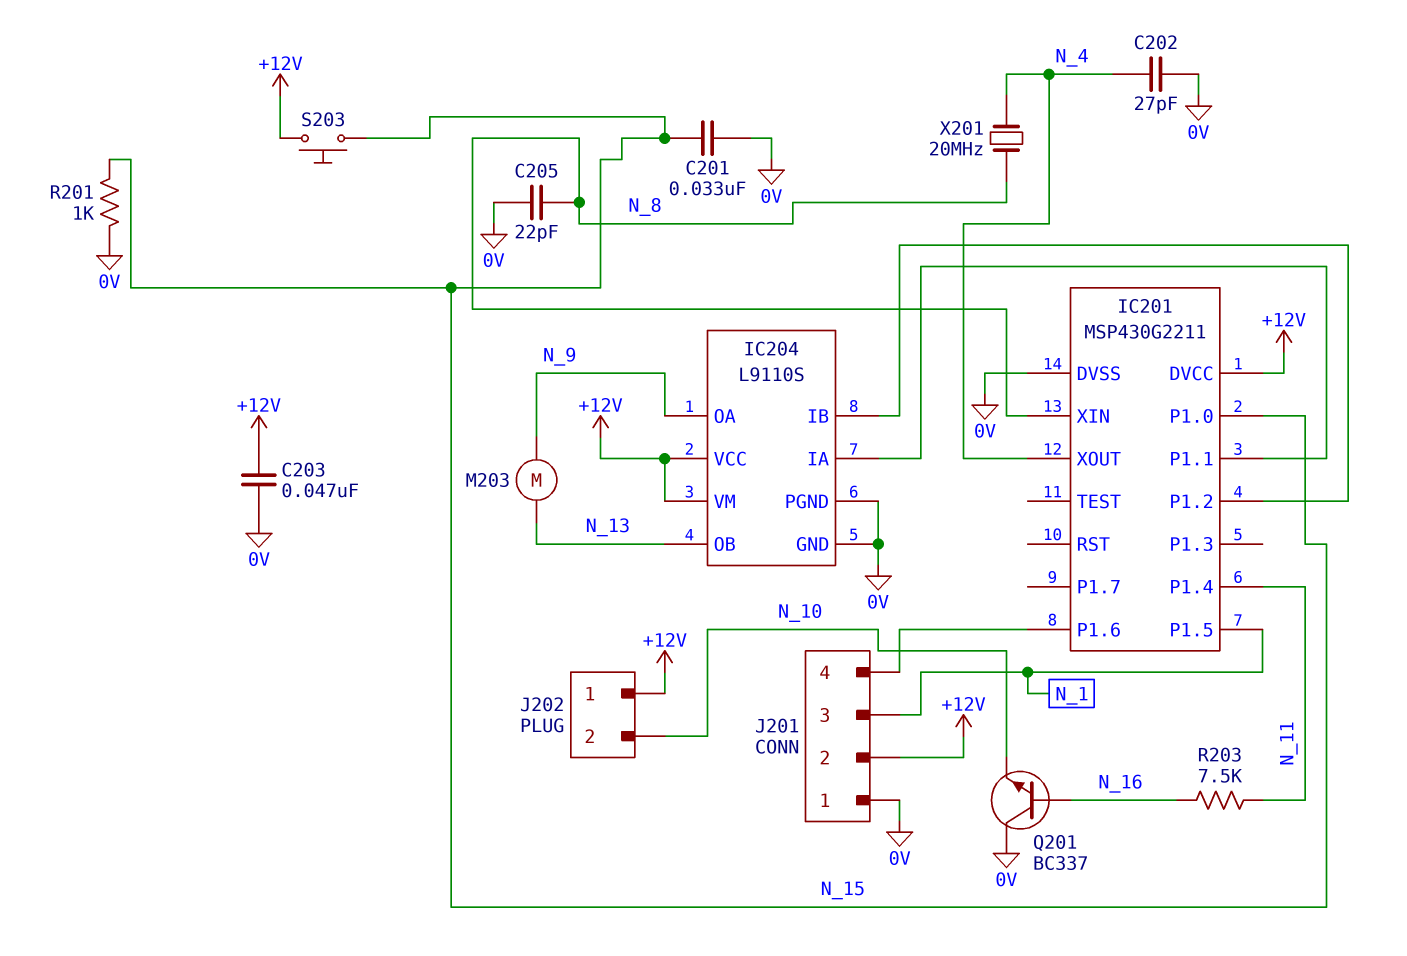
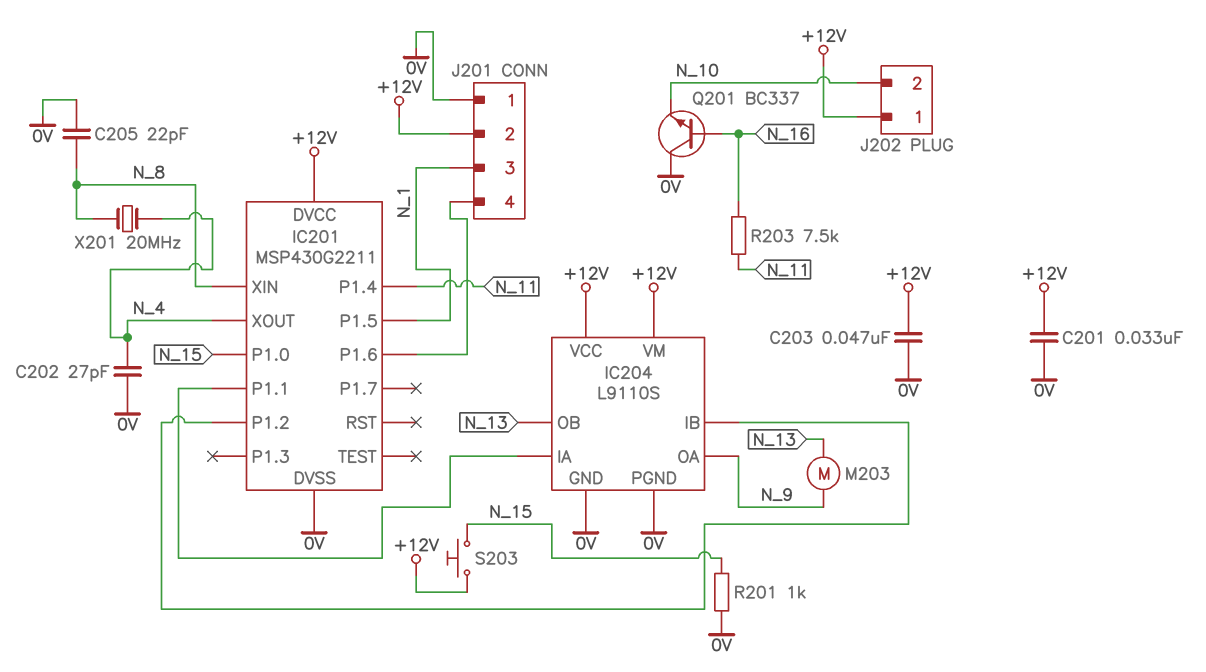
C201: 33nF (0V, N_15) -> 33nF (+12V, 0V)

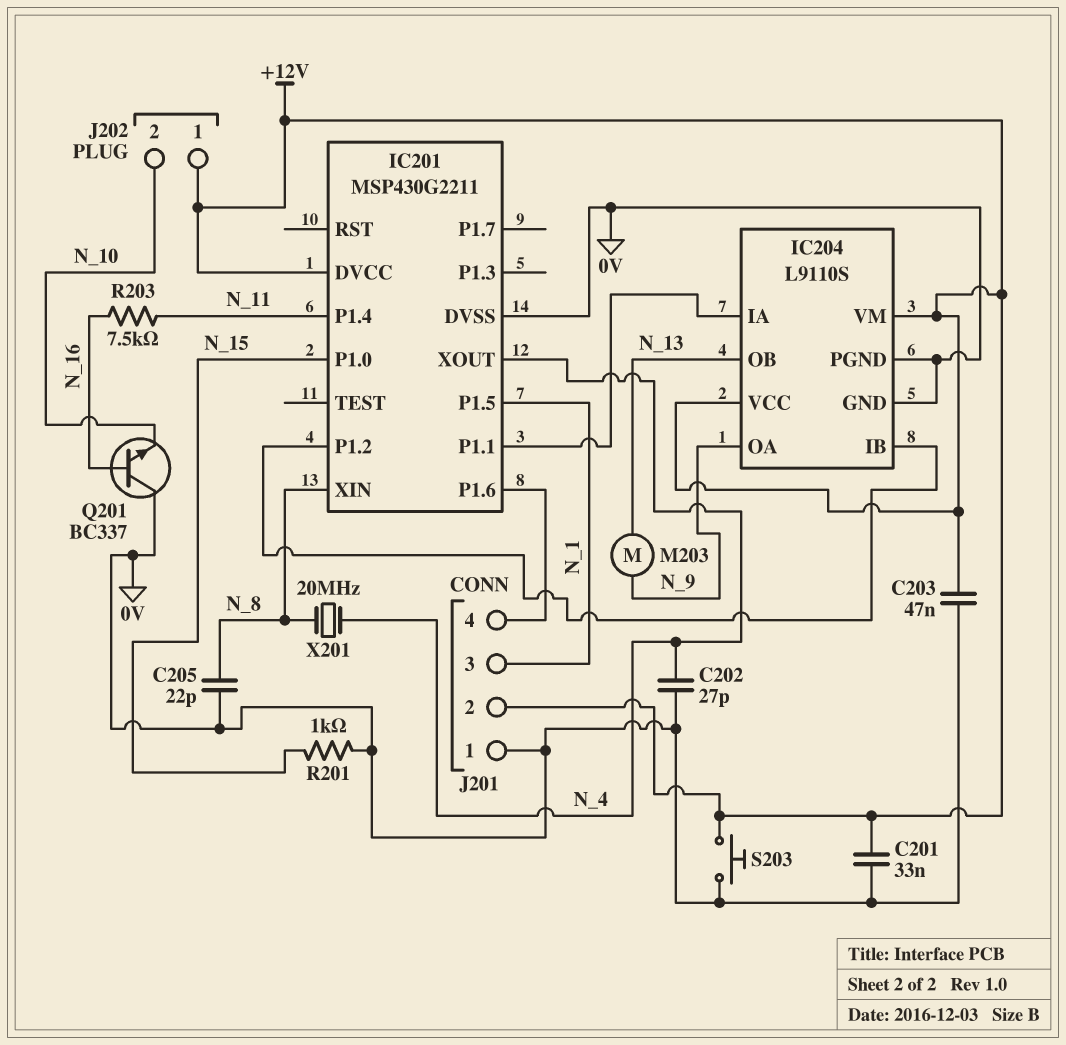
S203: button (+12V, N_15) -> button (+12V, 0V)

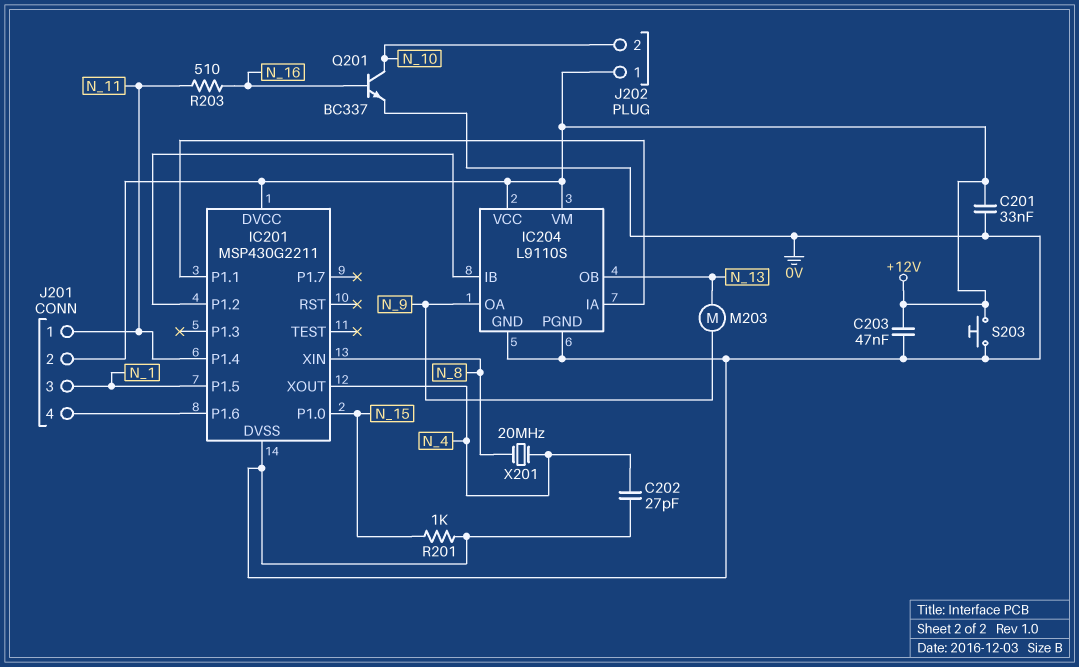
C205: 22pF (0V, N_8) -> none
J201 pin 1: 0V -> N_11
Q201: NPN BC337 (B N_16, C 0V, E N_10) -> NPN BC337 (B N_16, C N_10, E 0V)
R203: 7.5k (N_11, N_16) -> 510 (N_11, N_16)

